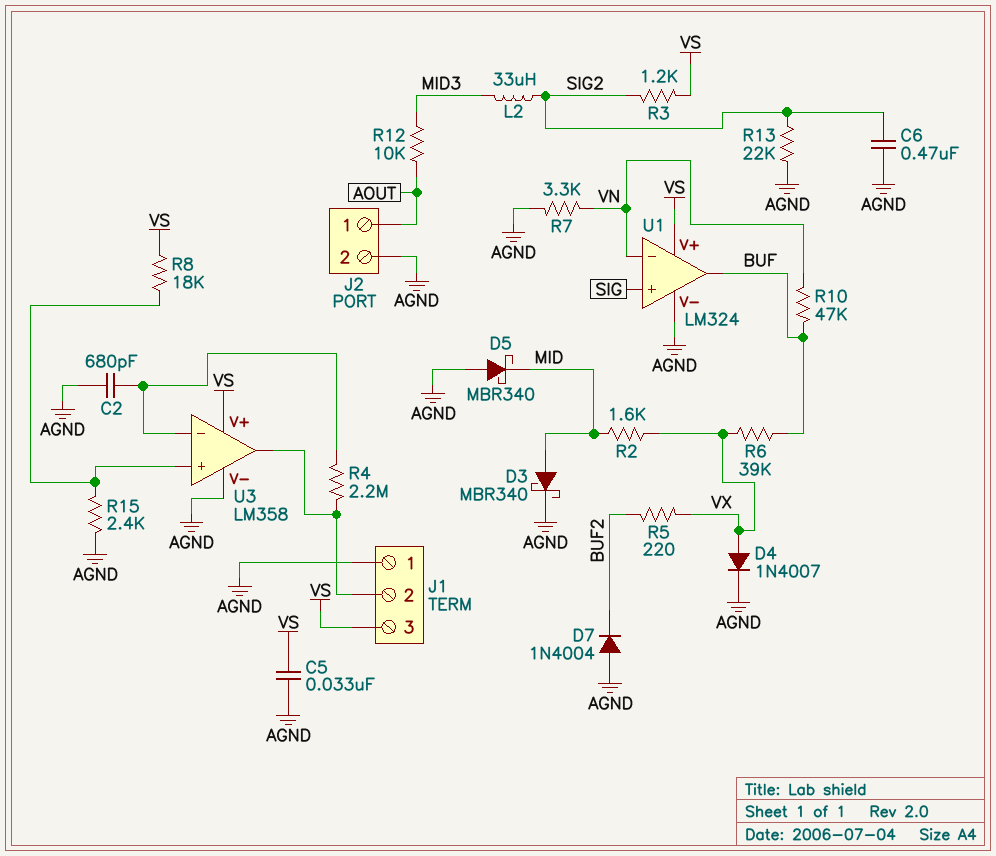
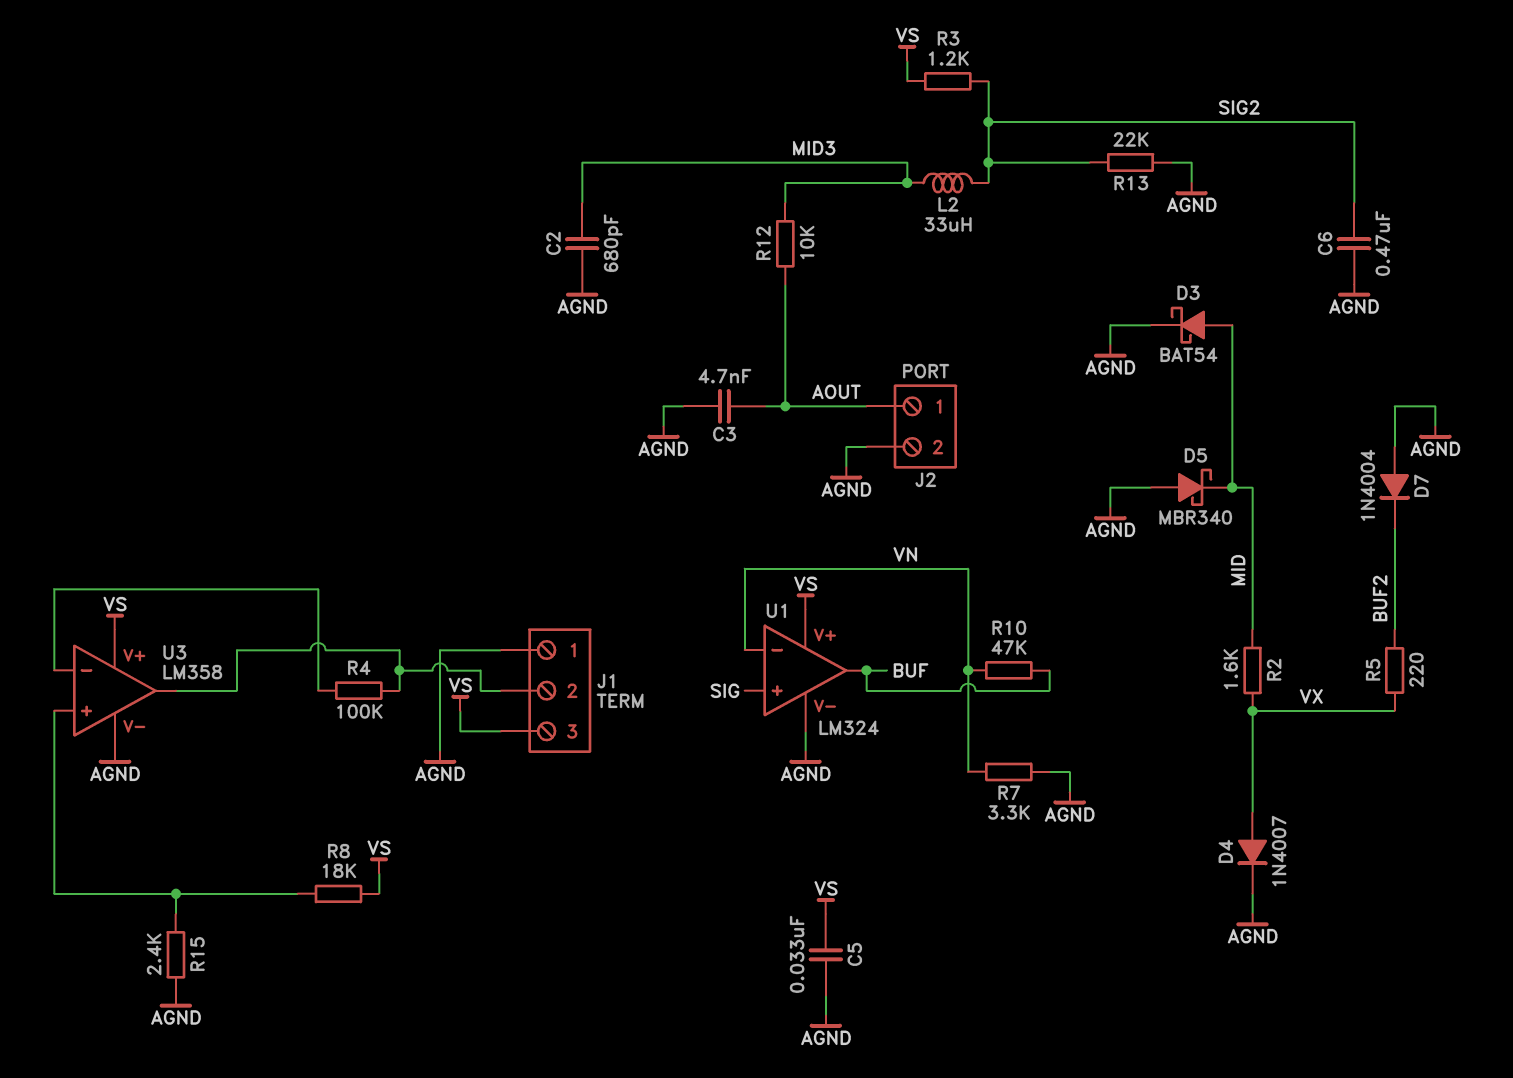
C2: 680pF (AGND, U3/in-) -> 680pF (AGND, MID3)
C3: none -> 4.7nF (AGND, AOUT)
D3: schottky MBR340 (A MID, K AGND) -> schottky BAT54 (A MID, K AGND)
R4: 2.2M (J1/2, U3/in-) -> 100k (J1/2, U3/in-)
R6: 39k (BUF, VX) -> none

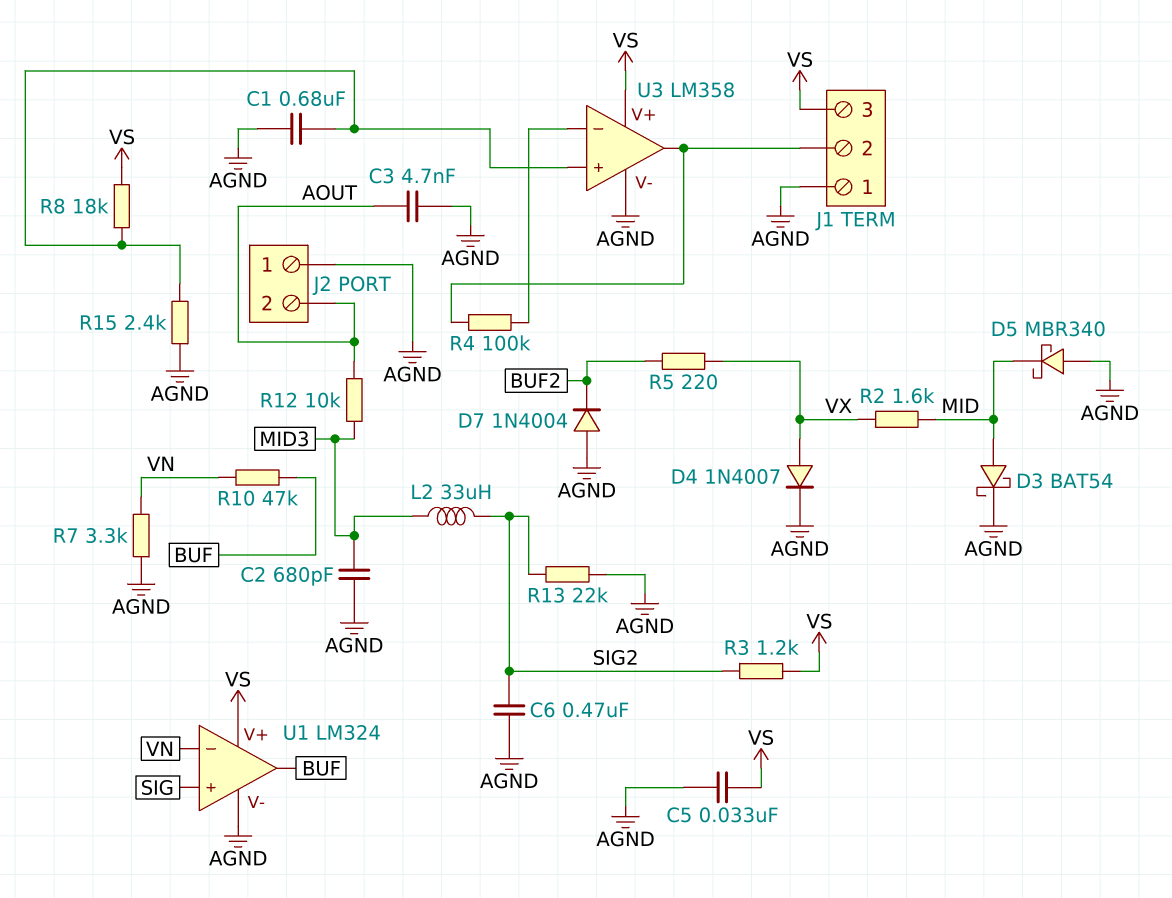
C1: none -> 680nF (AGND, U3/in+)
J2 pin 1: AOUT -> AGND
J2 pin 2: AGND -> AOUT

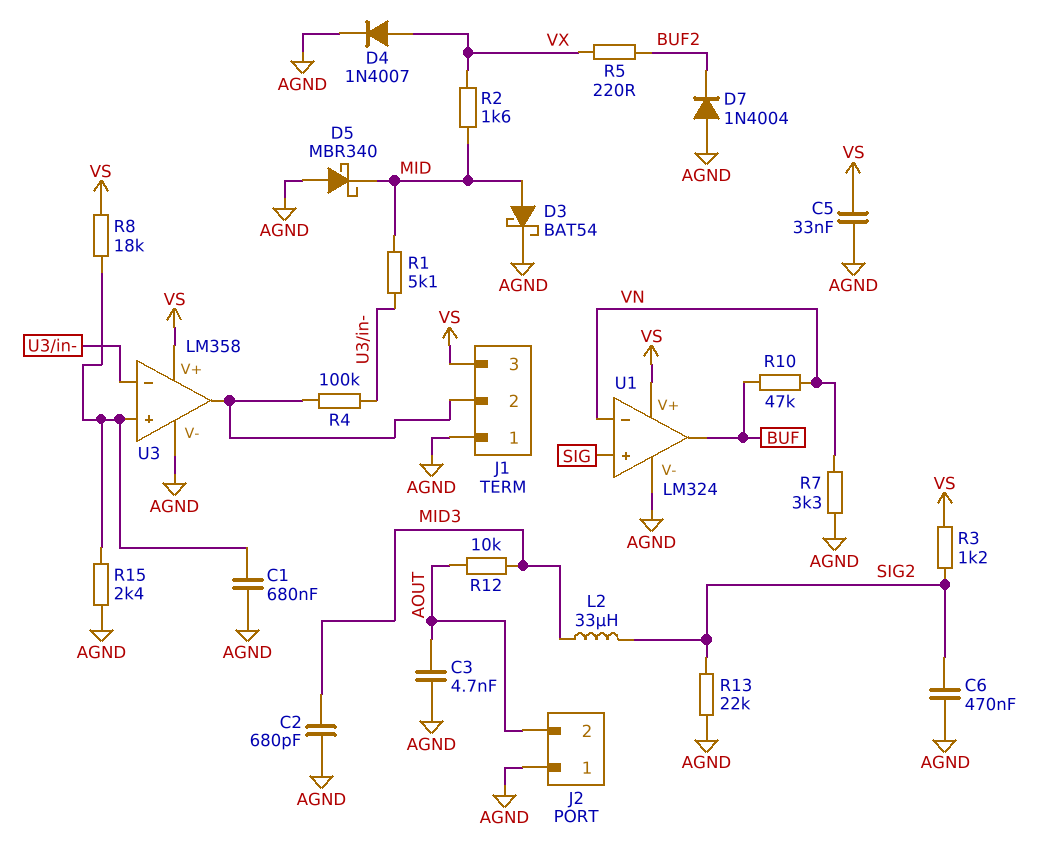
R1: none -> 5.1k (MID, U3/in-)

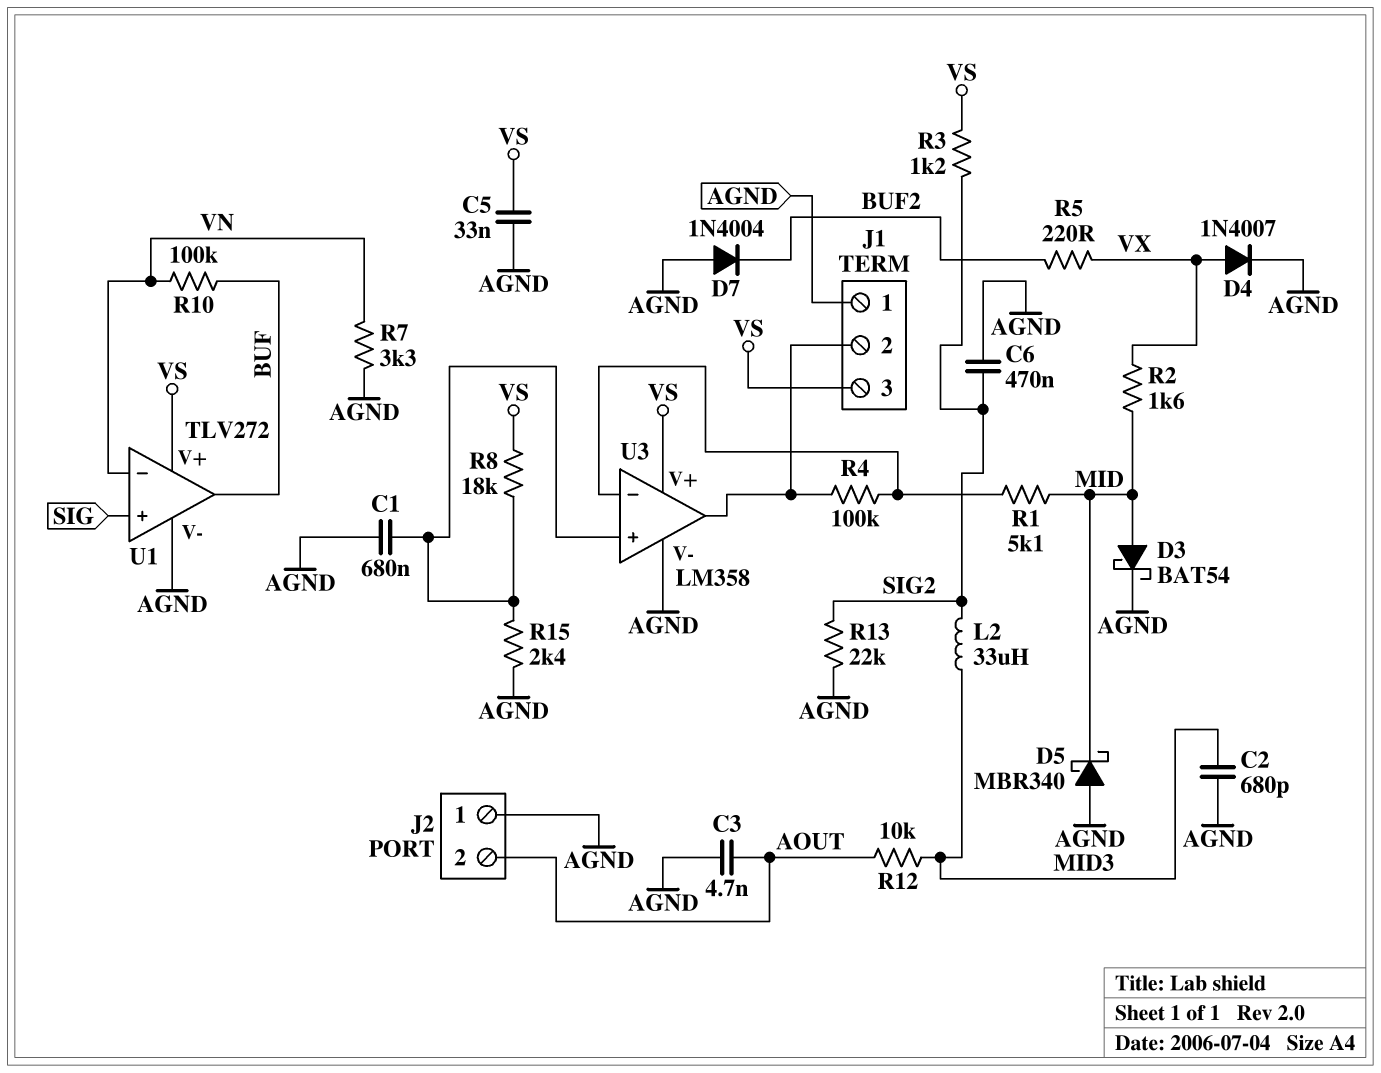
R10: 47k (BUF, VN) -> 100k (BUF, VN)
U1: LM324 -> TLV272

